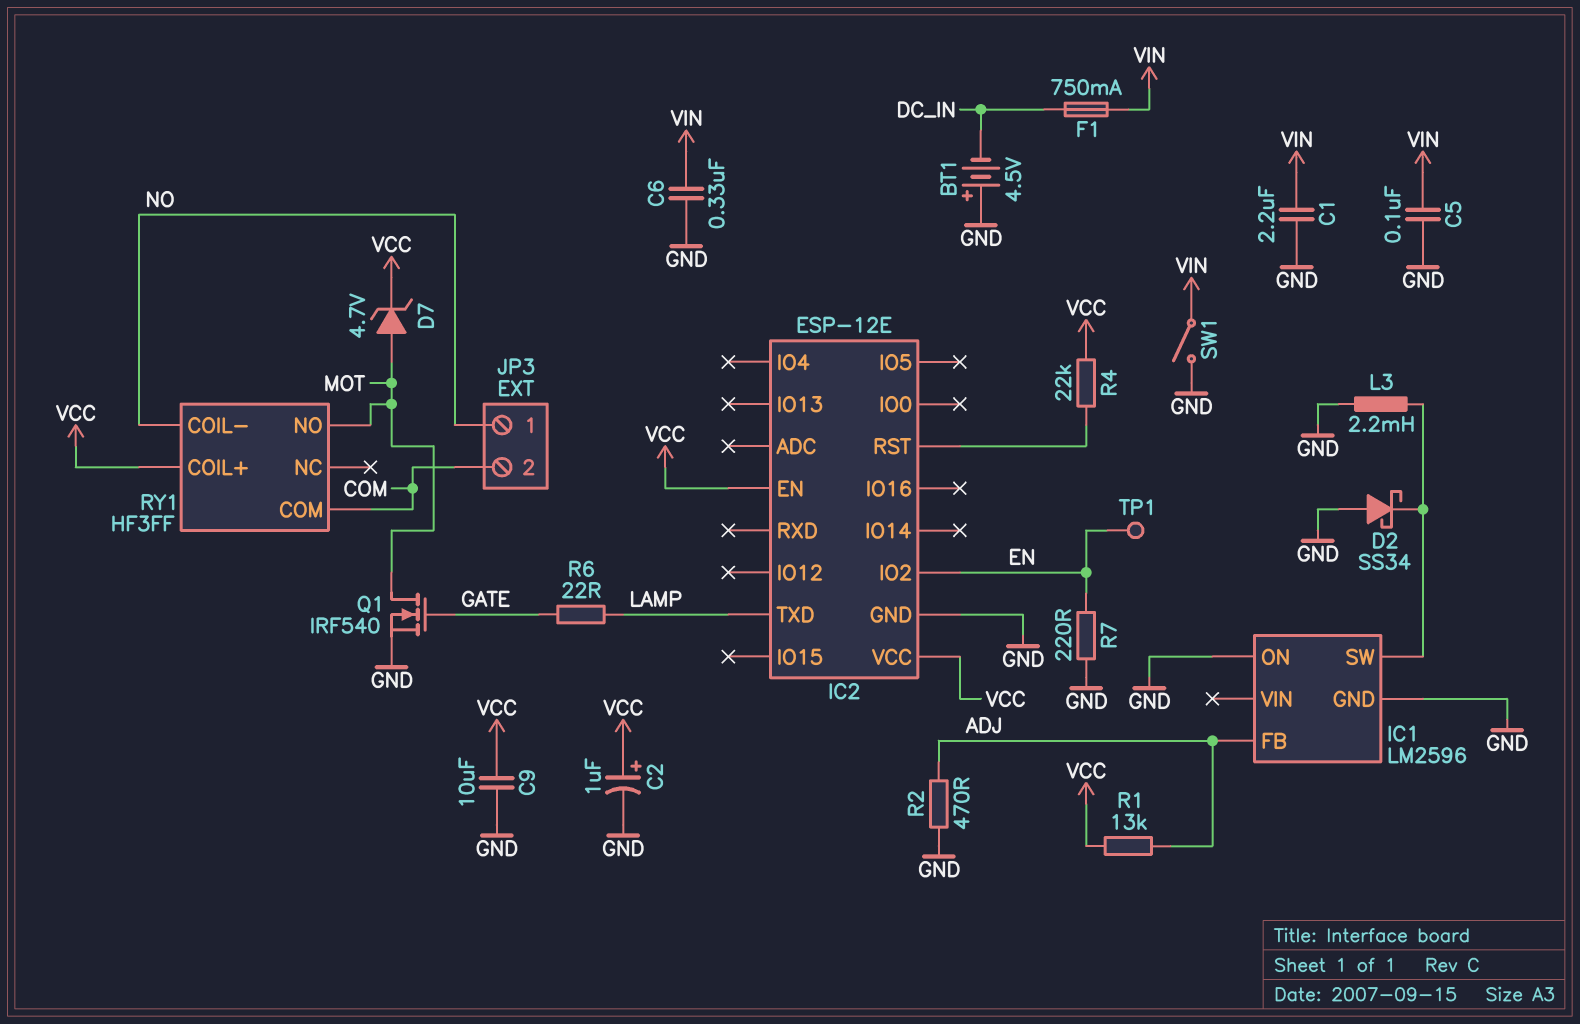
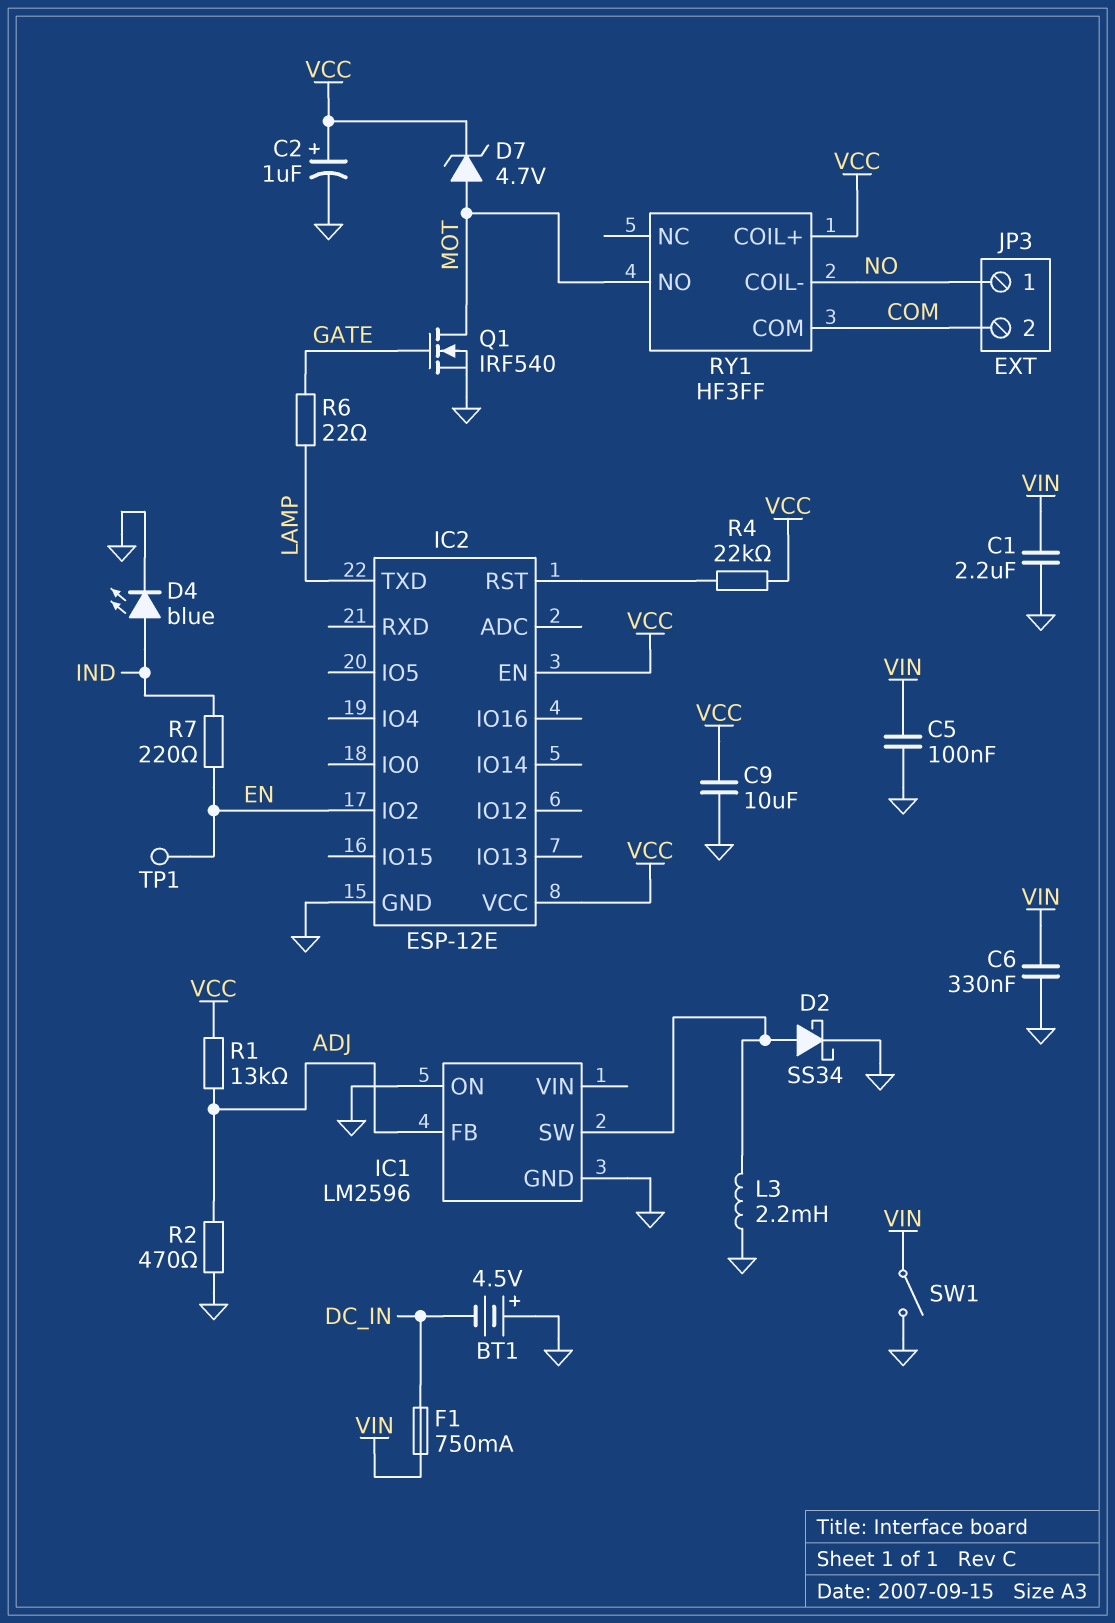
D2: schottky SS34 (A GND, K IC1/SW) -> schottky SS34 (A IC1/SW, K GND)
D4: none -> LED blue (A IND, K GND)
R7: 220 (EN, GND) -> 220 (EN, IND)

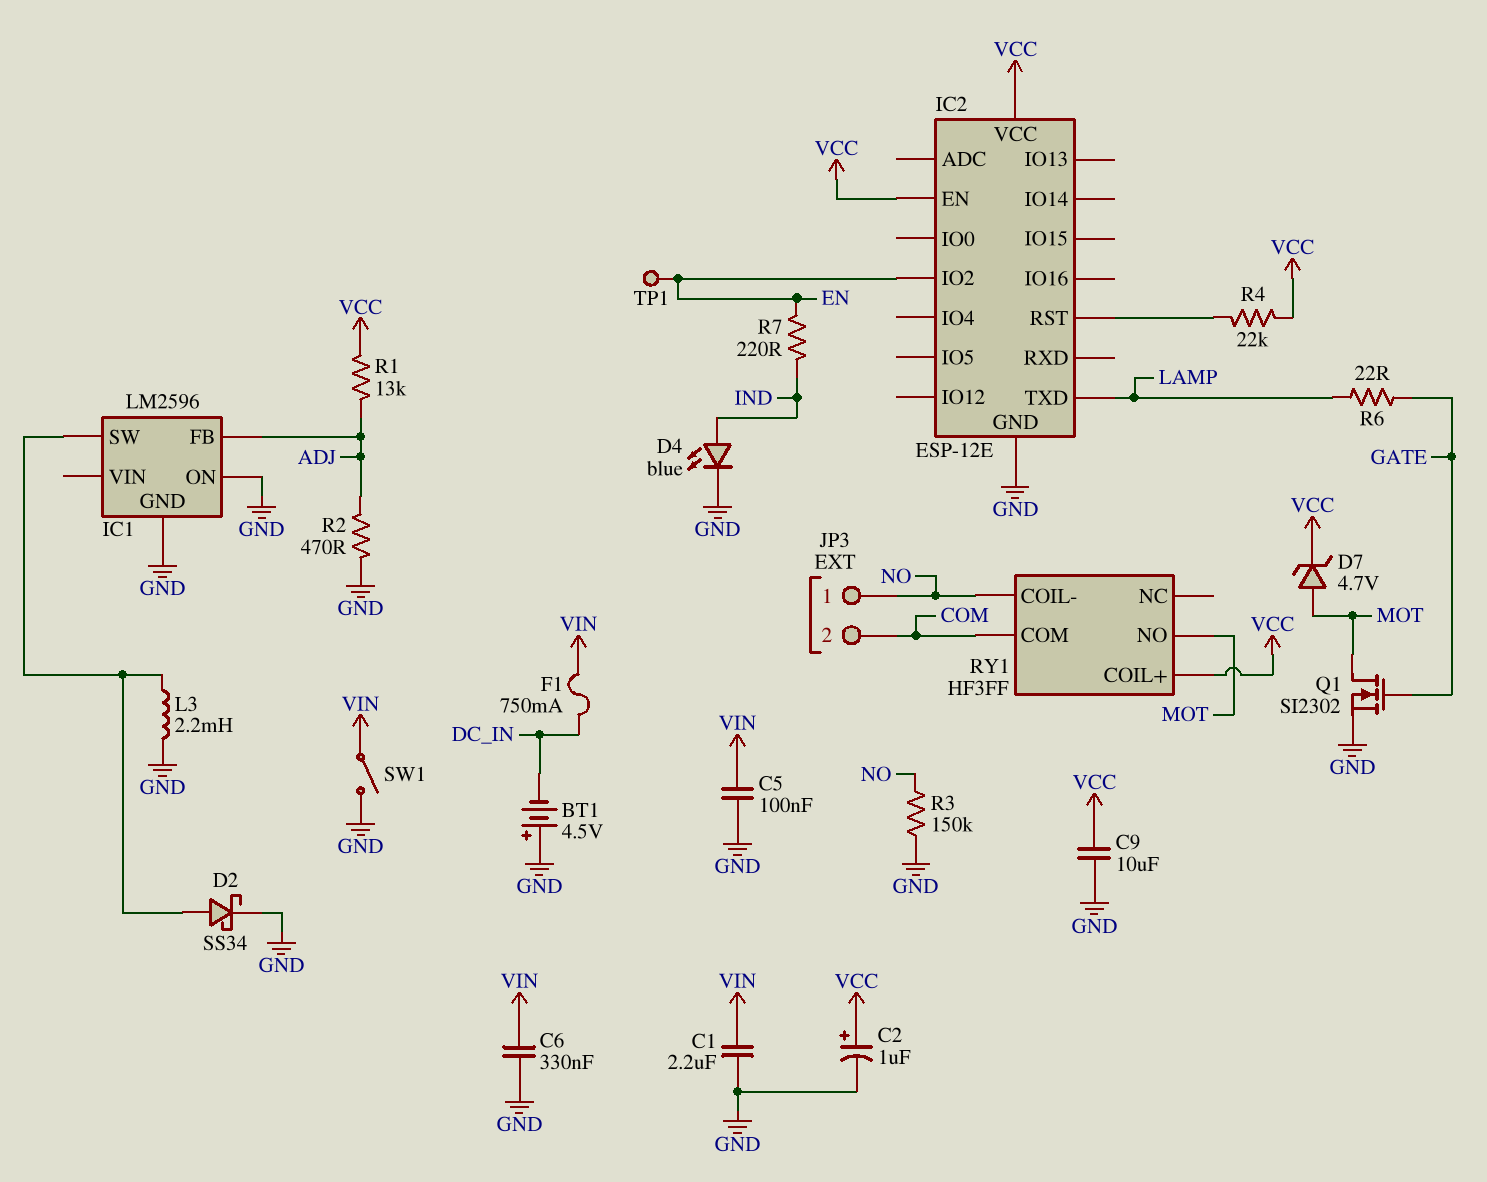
Q1: NMOS IRF540 (G GATE, D MOT, S GND) -> NMOS SI2302 (G GATE, D MOT, S GND)
R3: none -> 150k (GND, NO)

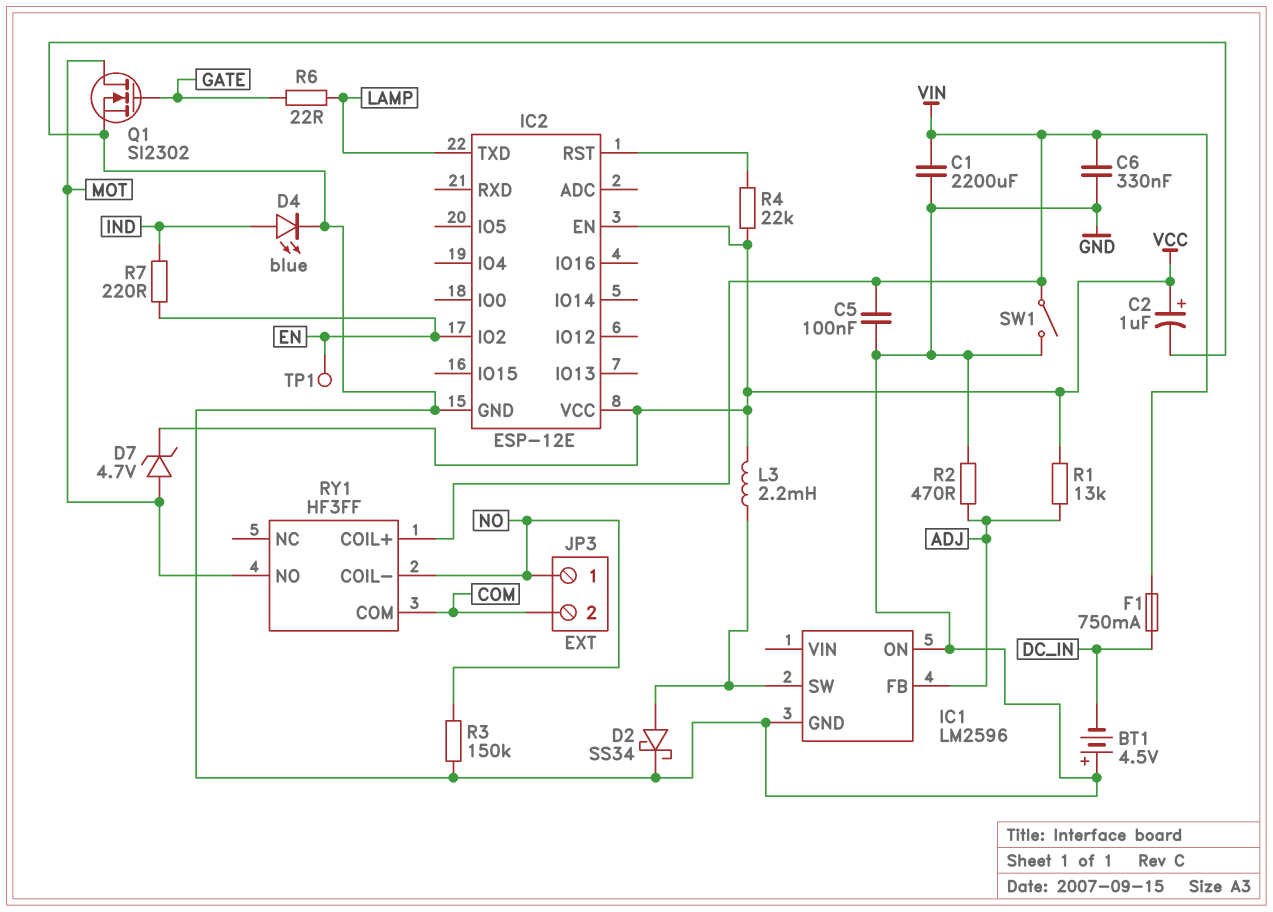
C1: 2.2uF (GND, VIN) -> 2200uF (GND, VIN)
C9: 10uF (GND, VCC) -> none
L3: 2.2mH (GND, IC1/SW) -> 2.2mH (IC1/SW, VCC)
RY1 pin COIL+: VCC -> VIN

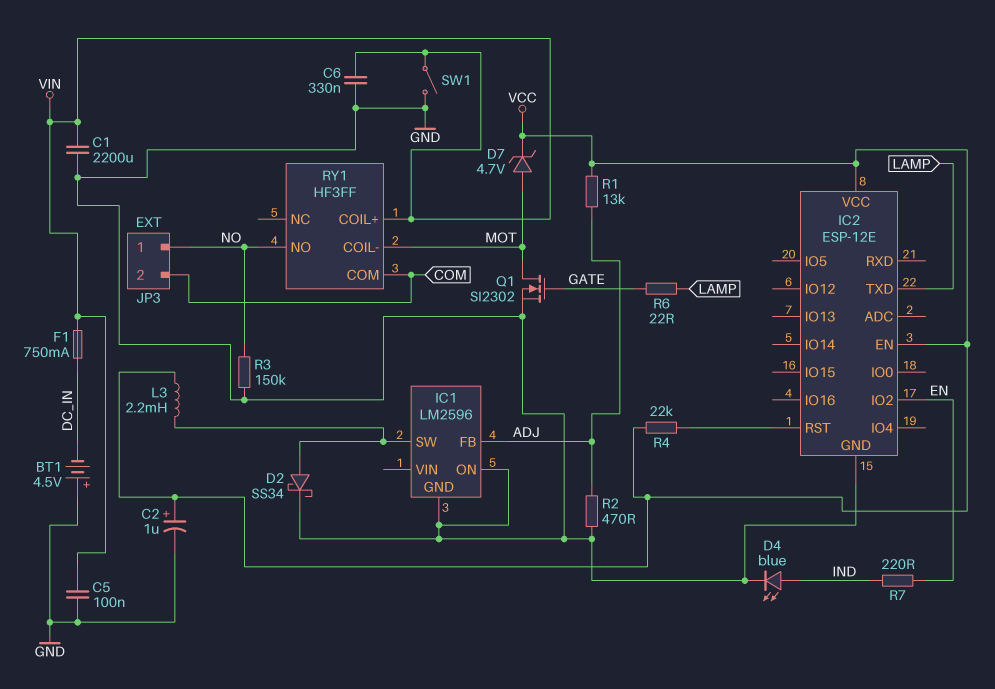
RY1 pin COIL-: NO -> MOT
RY1 pin NO: MOT -> NO
TP1: test point (EN) -> none

